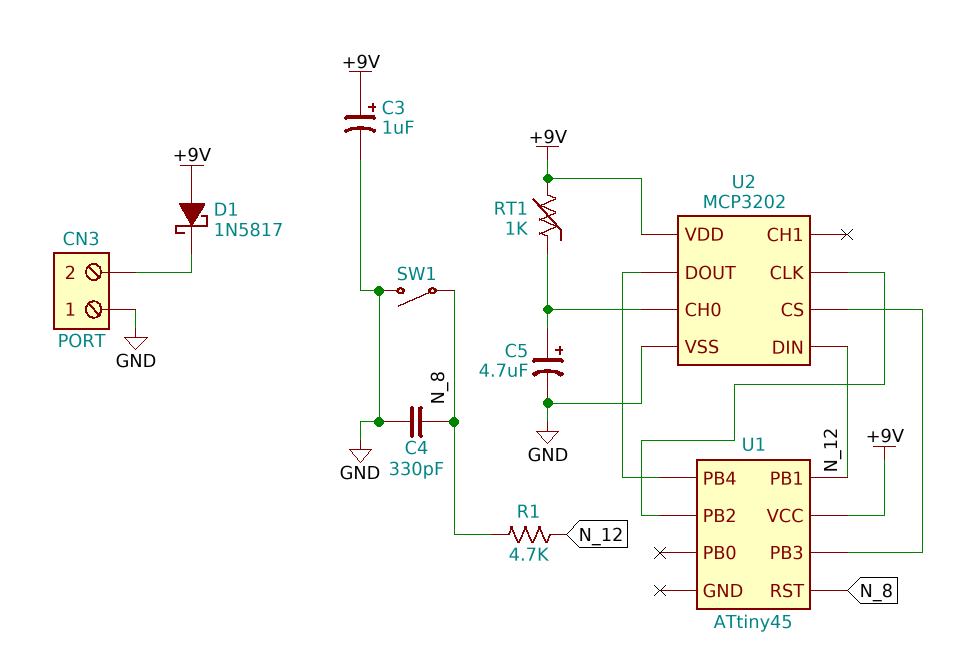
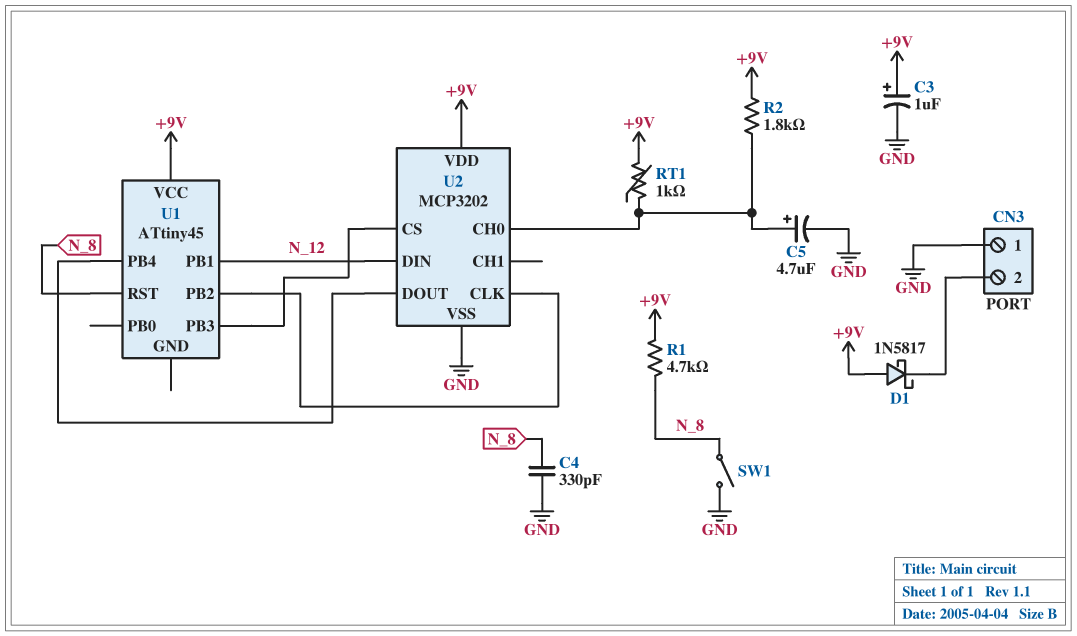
R1: 4.7k (N_8, N_12) -> 4.7k (+9V, N_8)
R2: none -> 1.8k (+9V, U2/CH0)

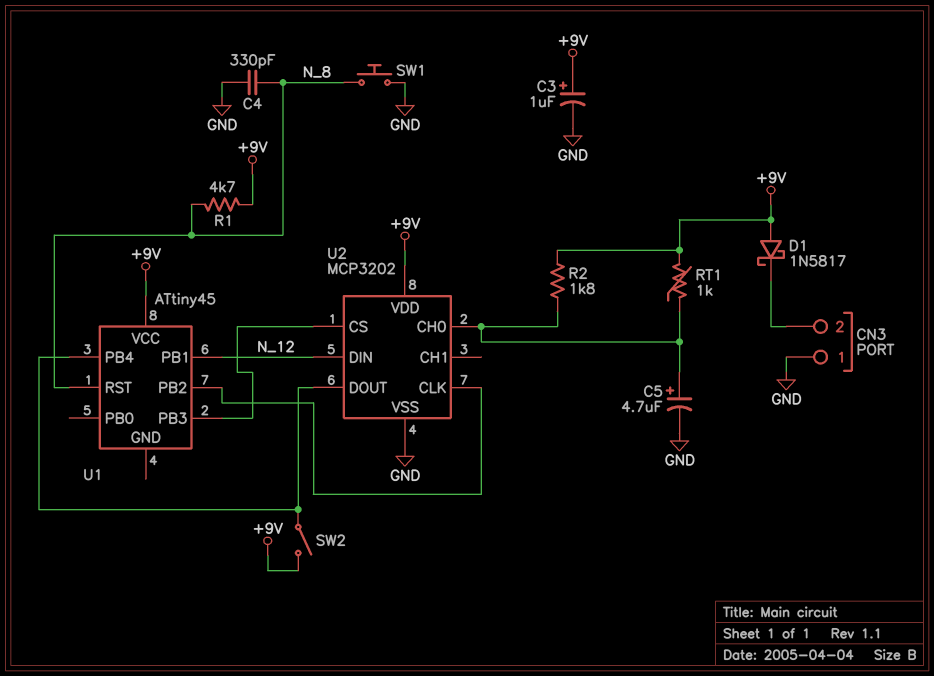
SW1: switch (GND, N_8) -> button (GND, N_8)
SW2: none -> switch (+9V, U1/PB4)

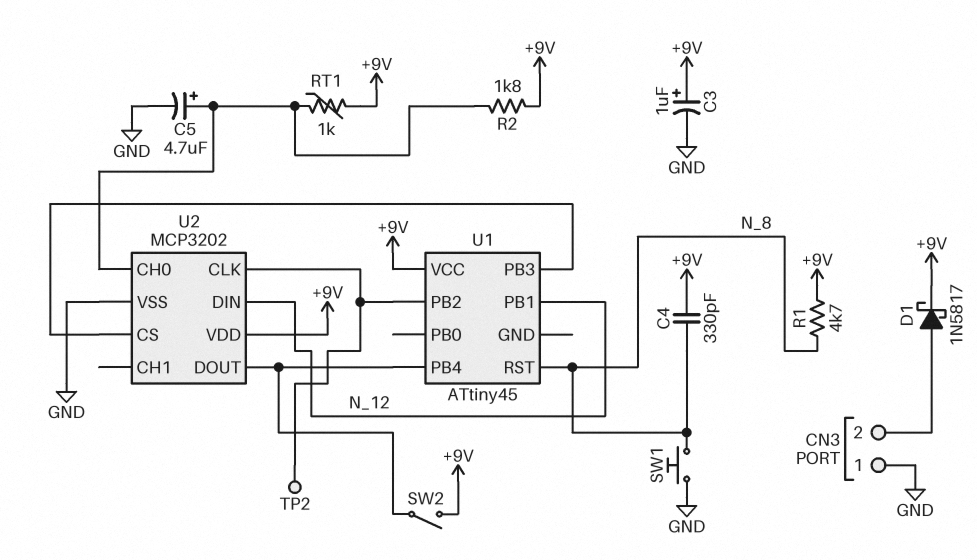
C4: 330pF (GND, N_8) -> 330pF (+9V, N_8)
D1: schottky 1N5817 (A +9V, K CN3/2) -> schottky 1N5817 (A CN3/2, K +9V)
TP2: none -> test point (U1/PB2)

